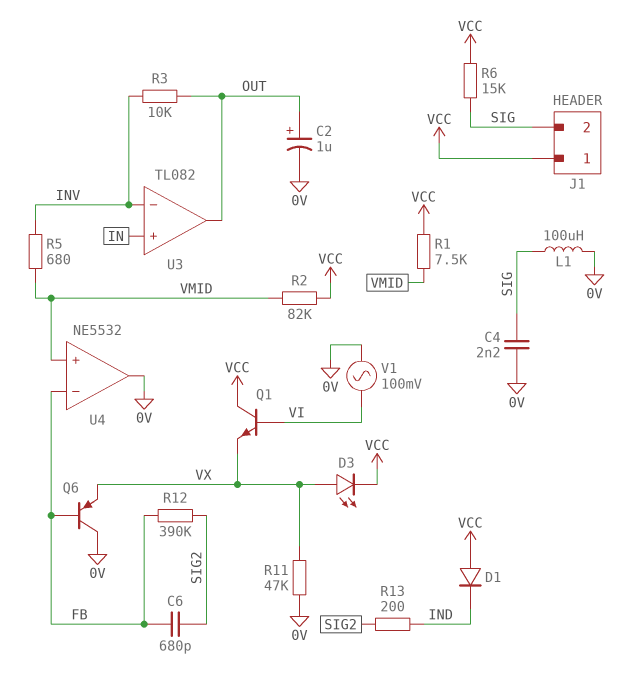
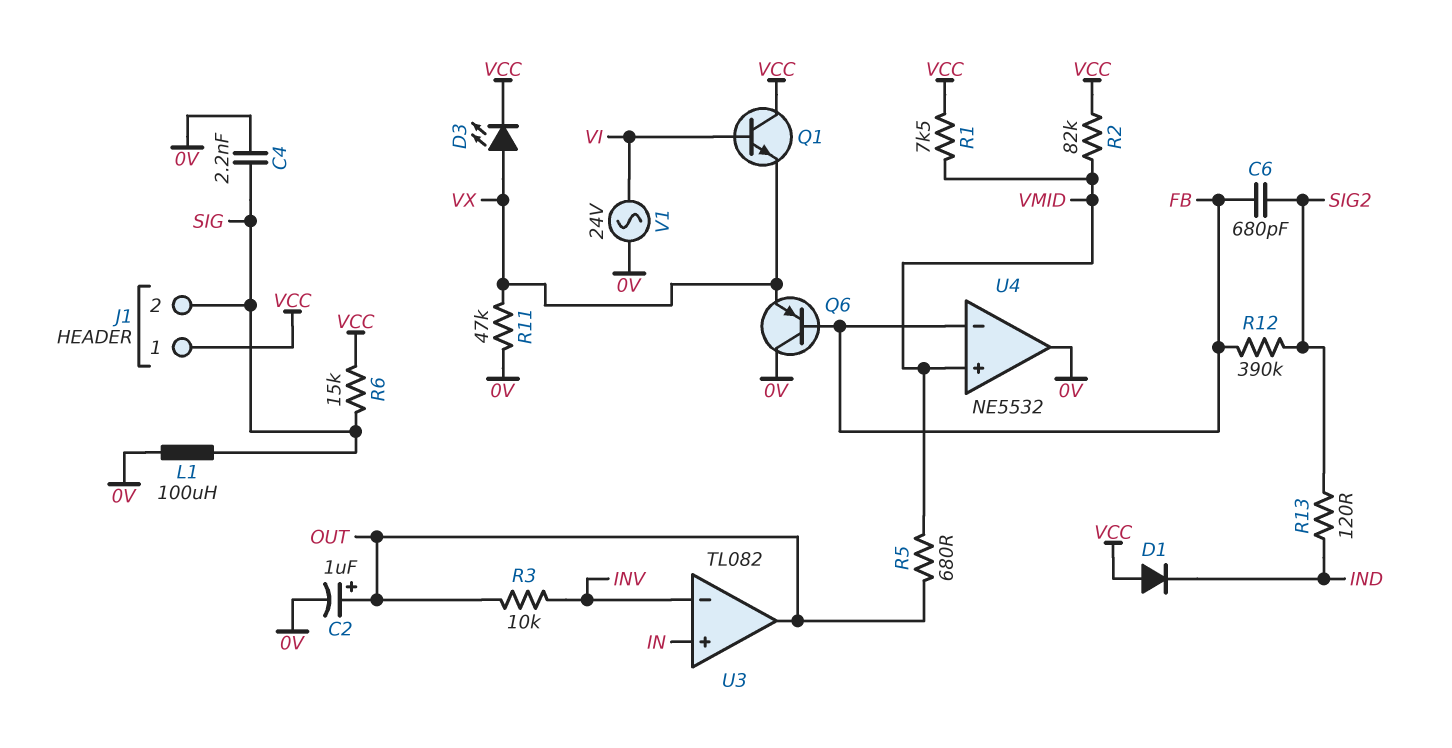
R5: 680 (INV, VMID) -> 680 (OUT, VMID)
R13: 200 (IND, SIG2) -> 120 (IND, SIG2)
V1: AC 100mV (0V, VI) -> AC 24V (0V, VI)

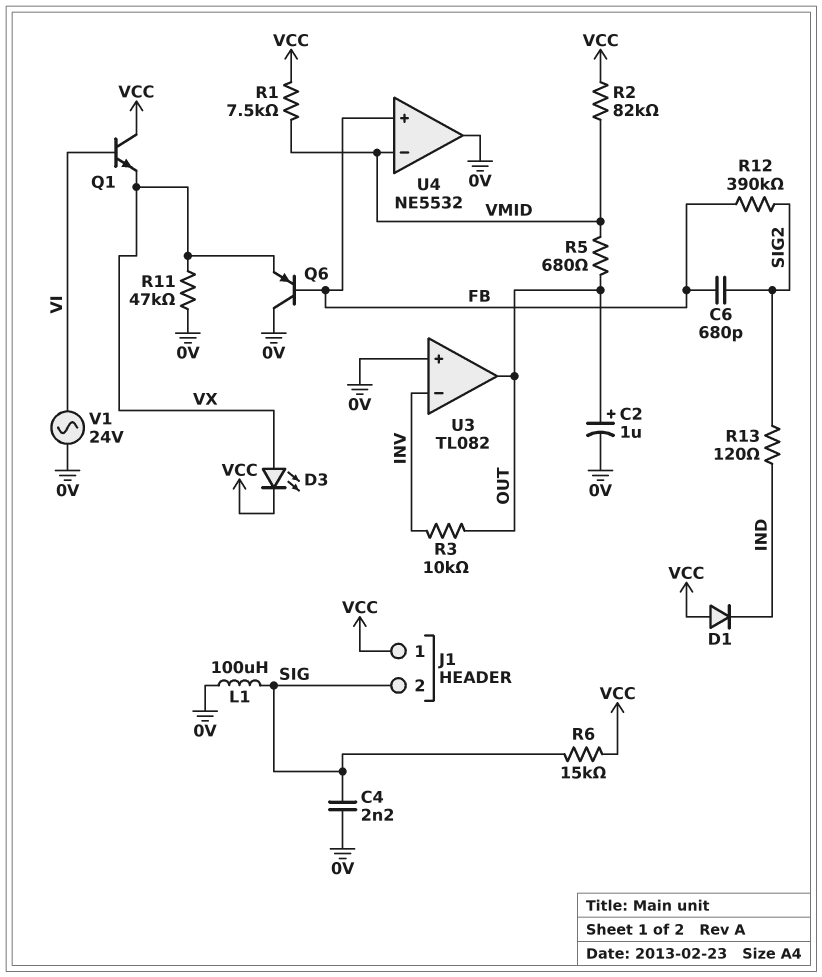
U3 pin in+: IN -> 0V
U4 pin in+: VMID -> FB
U4 pin in-: FB -> VMID

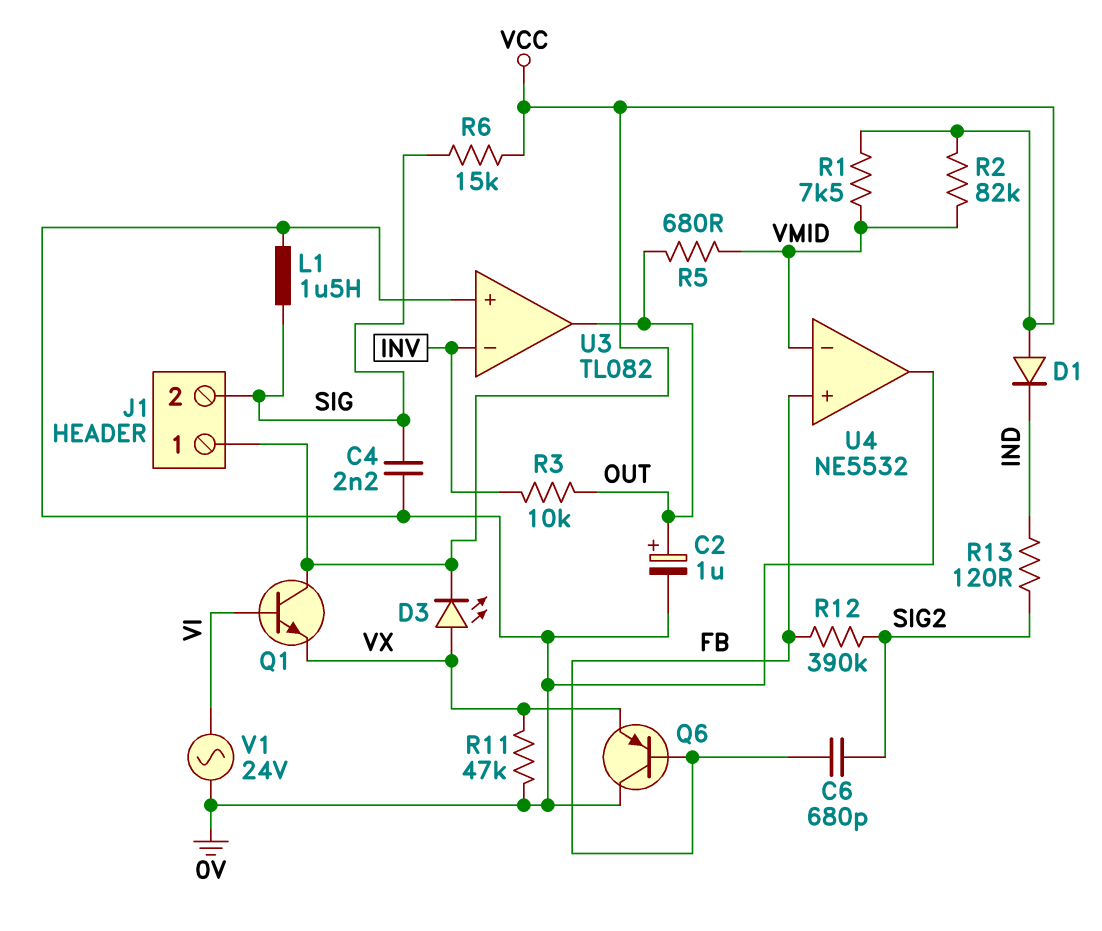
L1: 100uH (0V, SIG) -> 1.5uH (0V, SIG)

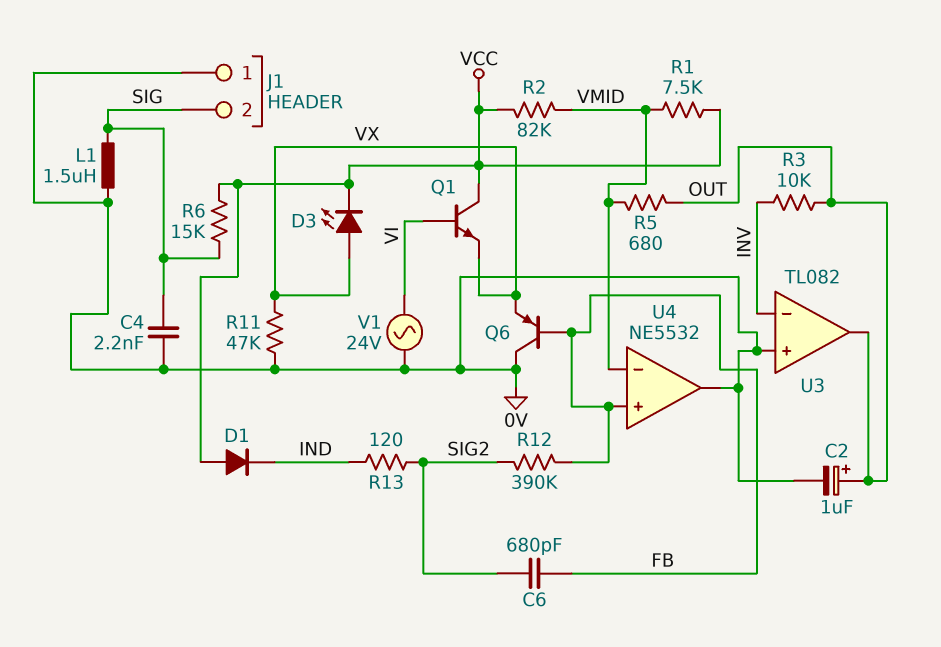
J1 pin 1: VCC -> 0V

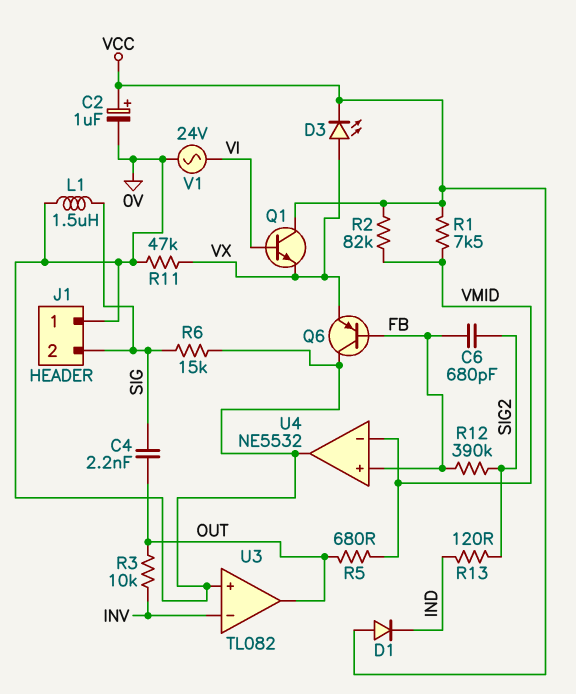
C2: 1uF (plus OUT, minus 0V) -> 1uF (plus VCC, minus 0V)
C4: 2.2nF (0V, SIG) -> 2.2nF (OUT, SIG)
R6: 15k (SIG, VCC) -> 15k (0V, SIG)

